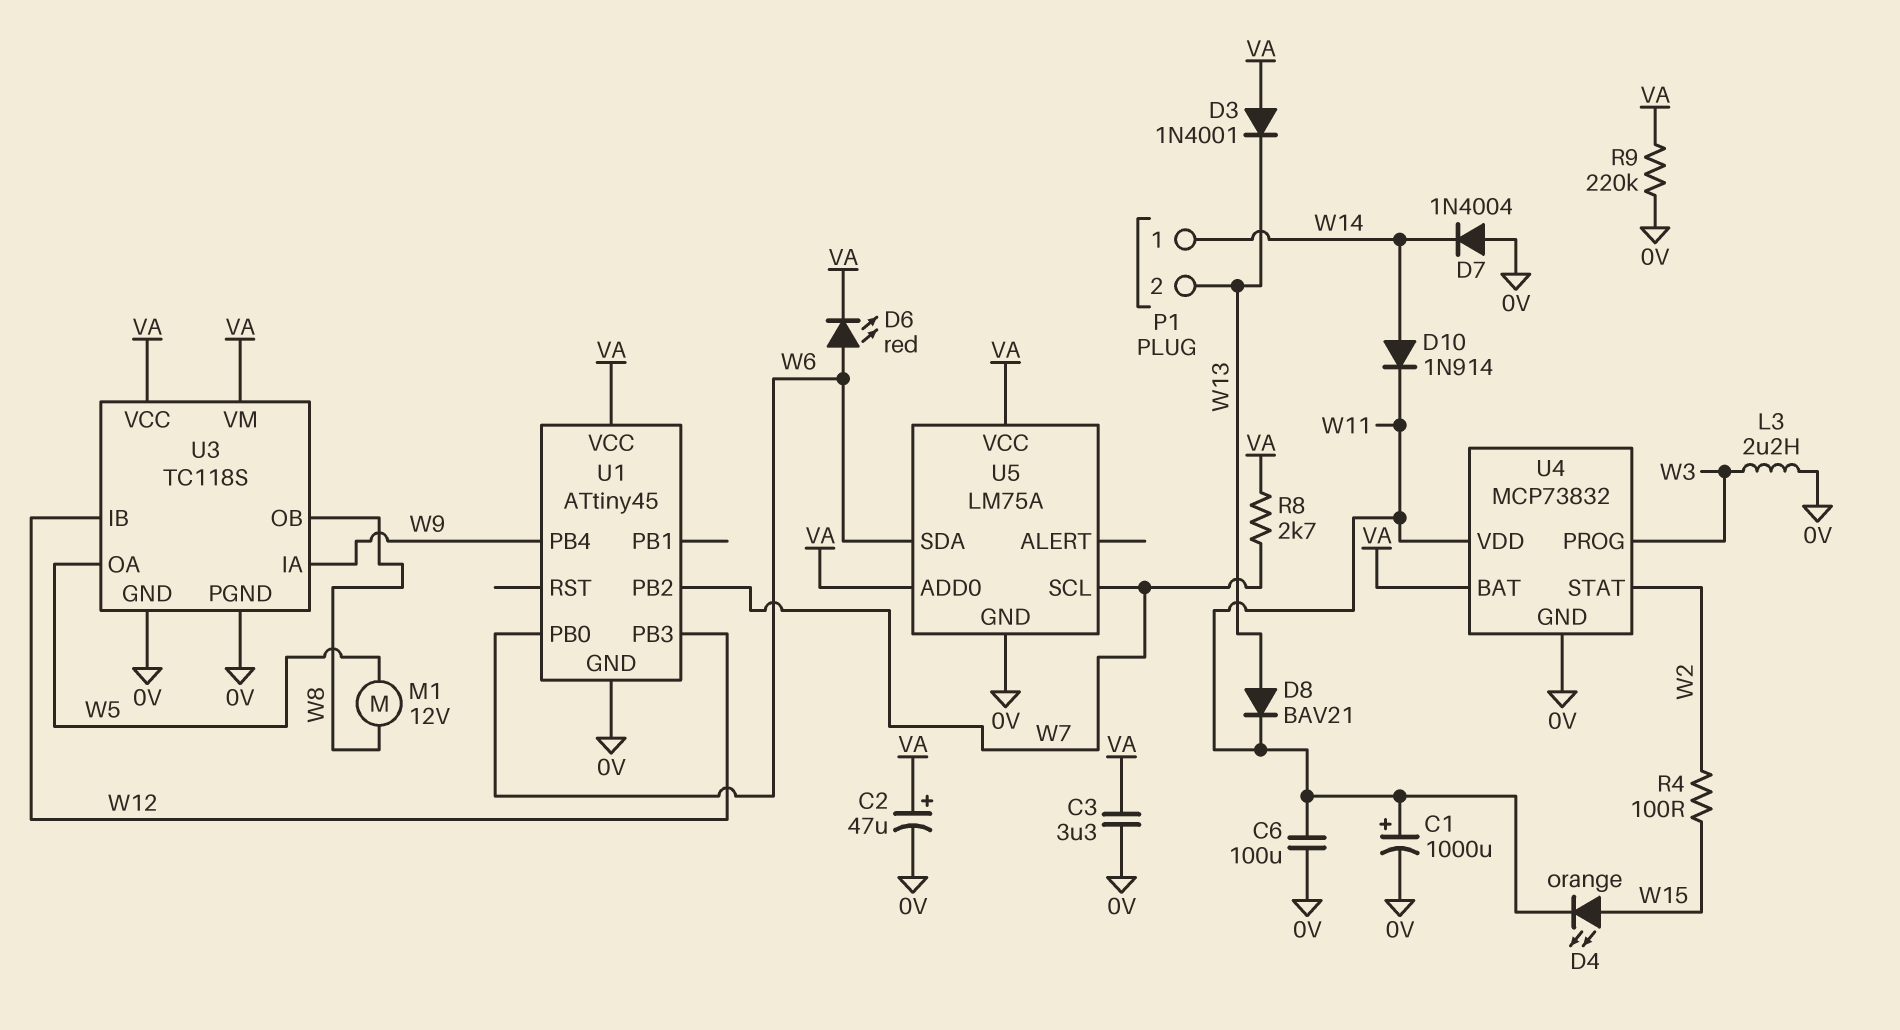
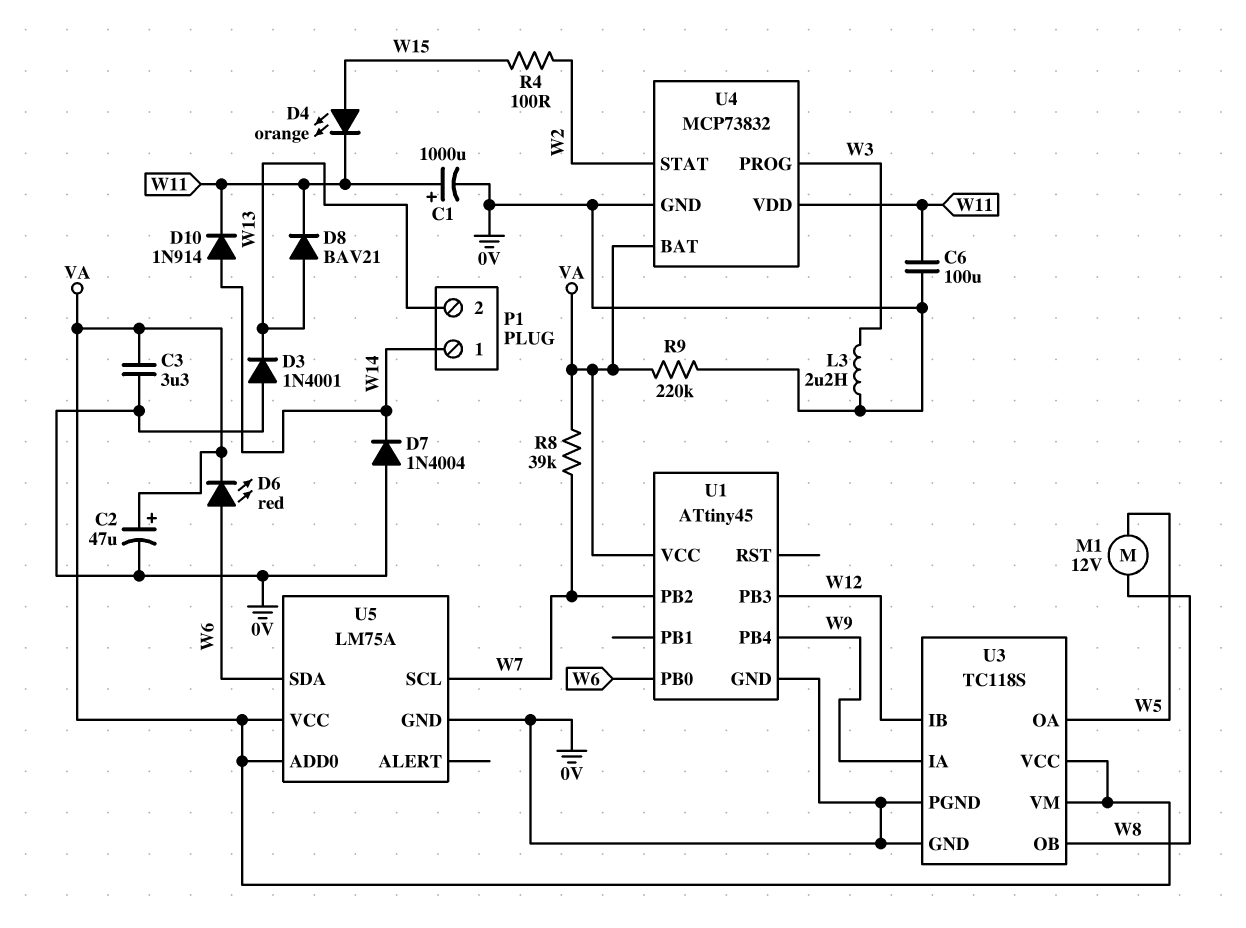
D3: diode 1N4001 (A VA, K W13) -> diode 1N4001 (A 0V, K W13)
R8: 2.7k (VA, W7) -> 39k (VA, W7)

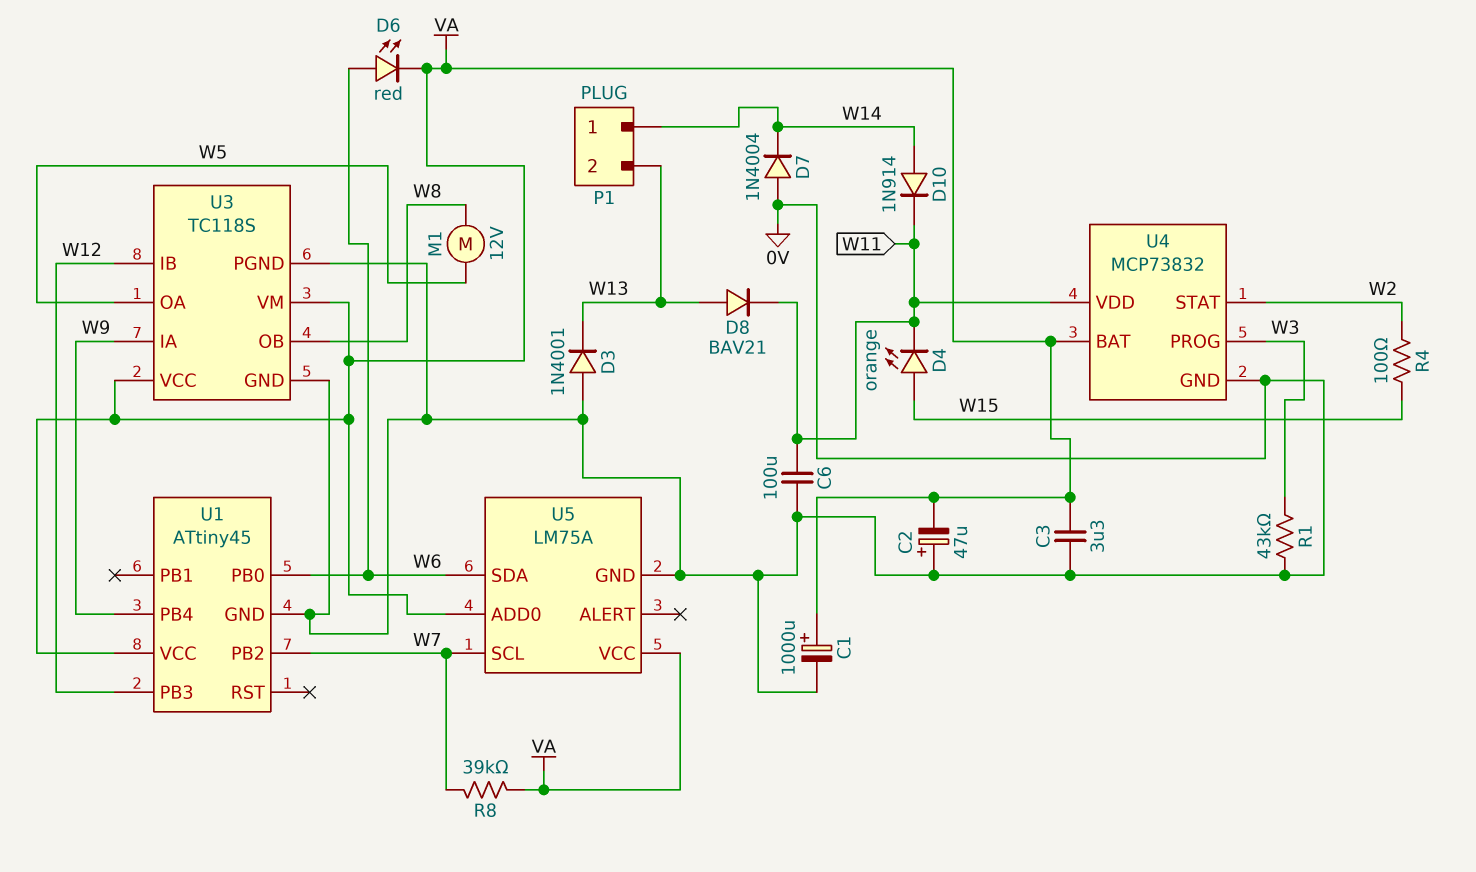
C1: 1000uF (plus W11, minus 0V) -> 1000uF (plus VA, minus 0V)
C2: 47uF (plus VA, minus 0V) -> 47uF (plus 0V, minus VA)
L3: 2.2uH (0V, W3) -> none
R1: none -> 43k (0V, W3)
R9: 220k (0V, VA) -> none

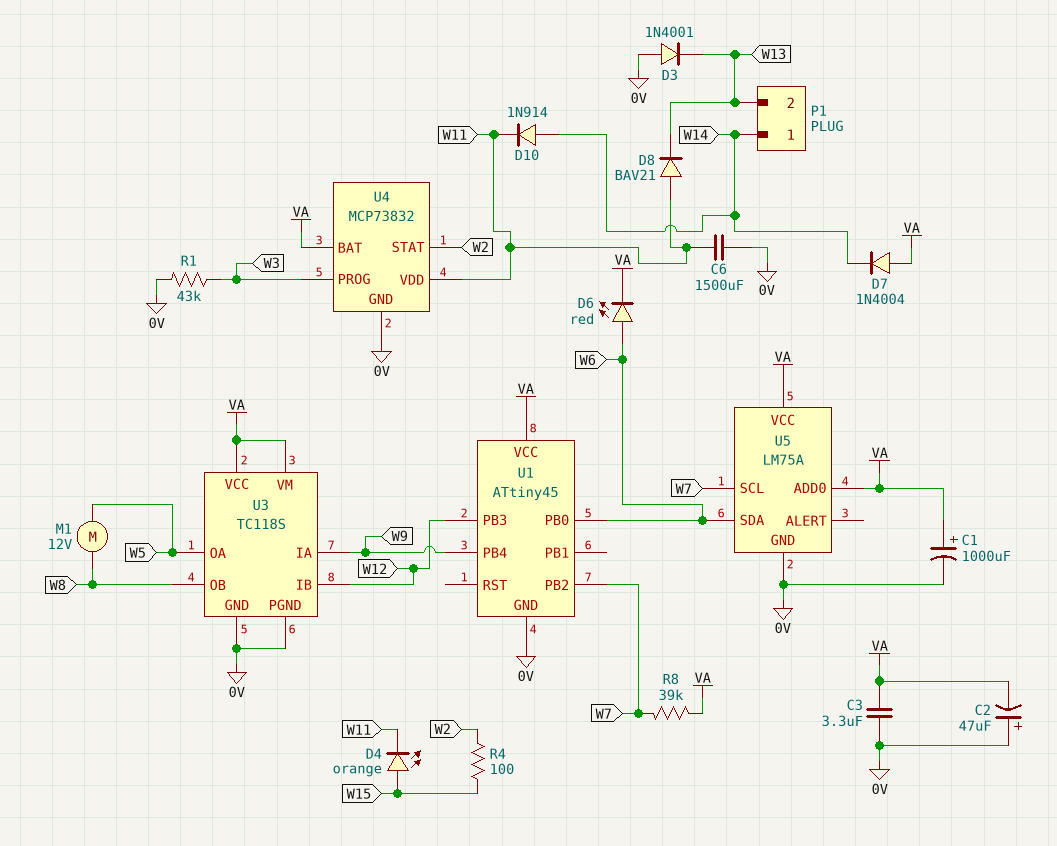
C6: 100uF (0V, W11) -> 1500uF (0V, W11)
D7: diode 1N4004 (A 0V, K W14) -> diode 1N4004 (A VA, K W14)
D8: diode BAV21 (A W13, K W11) -> diode BAV21 (A W11, K W13)

